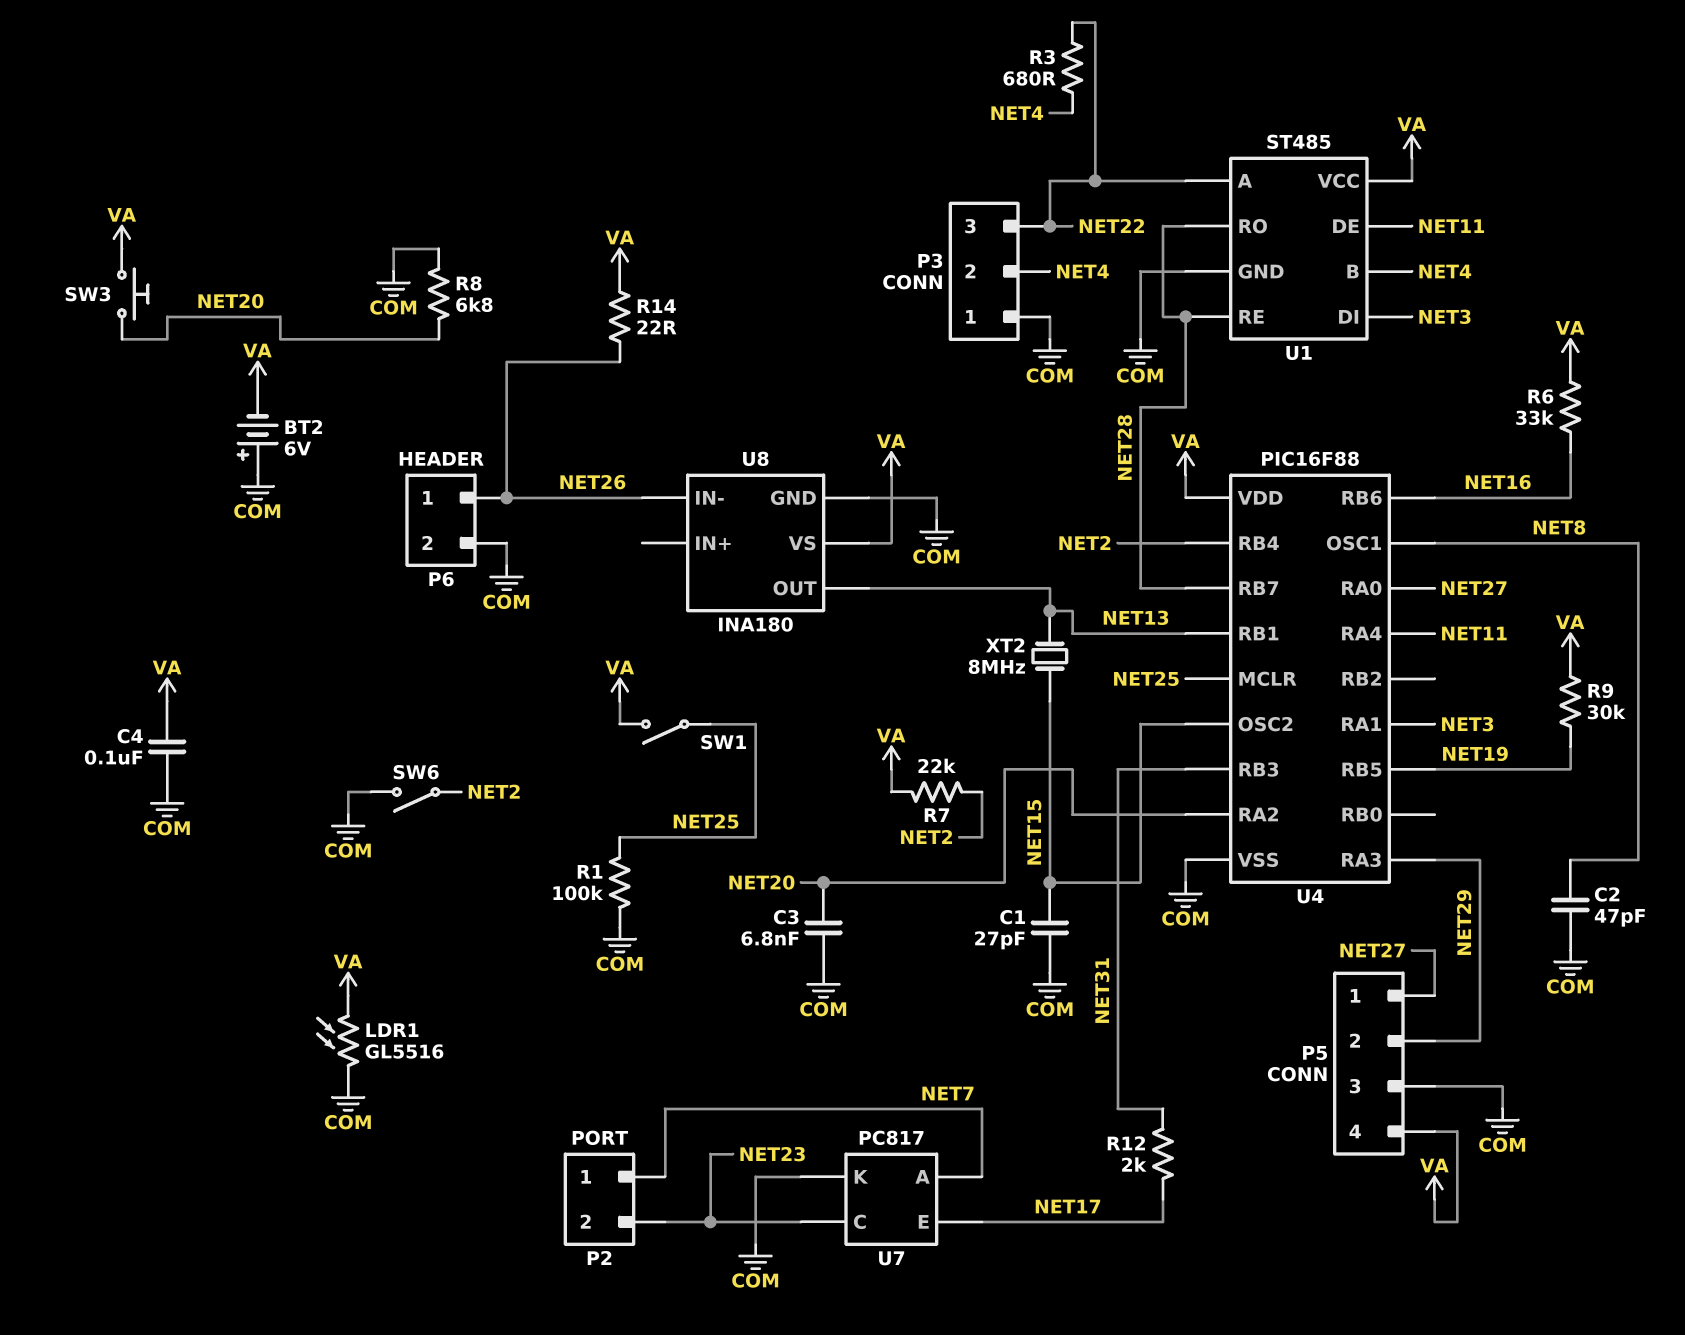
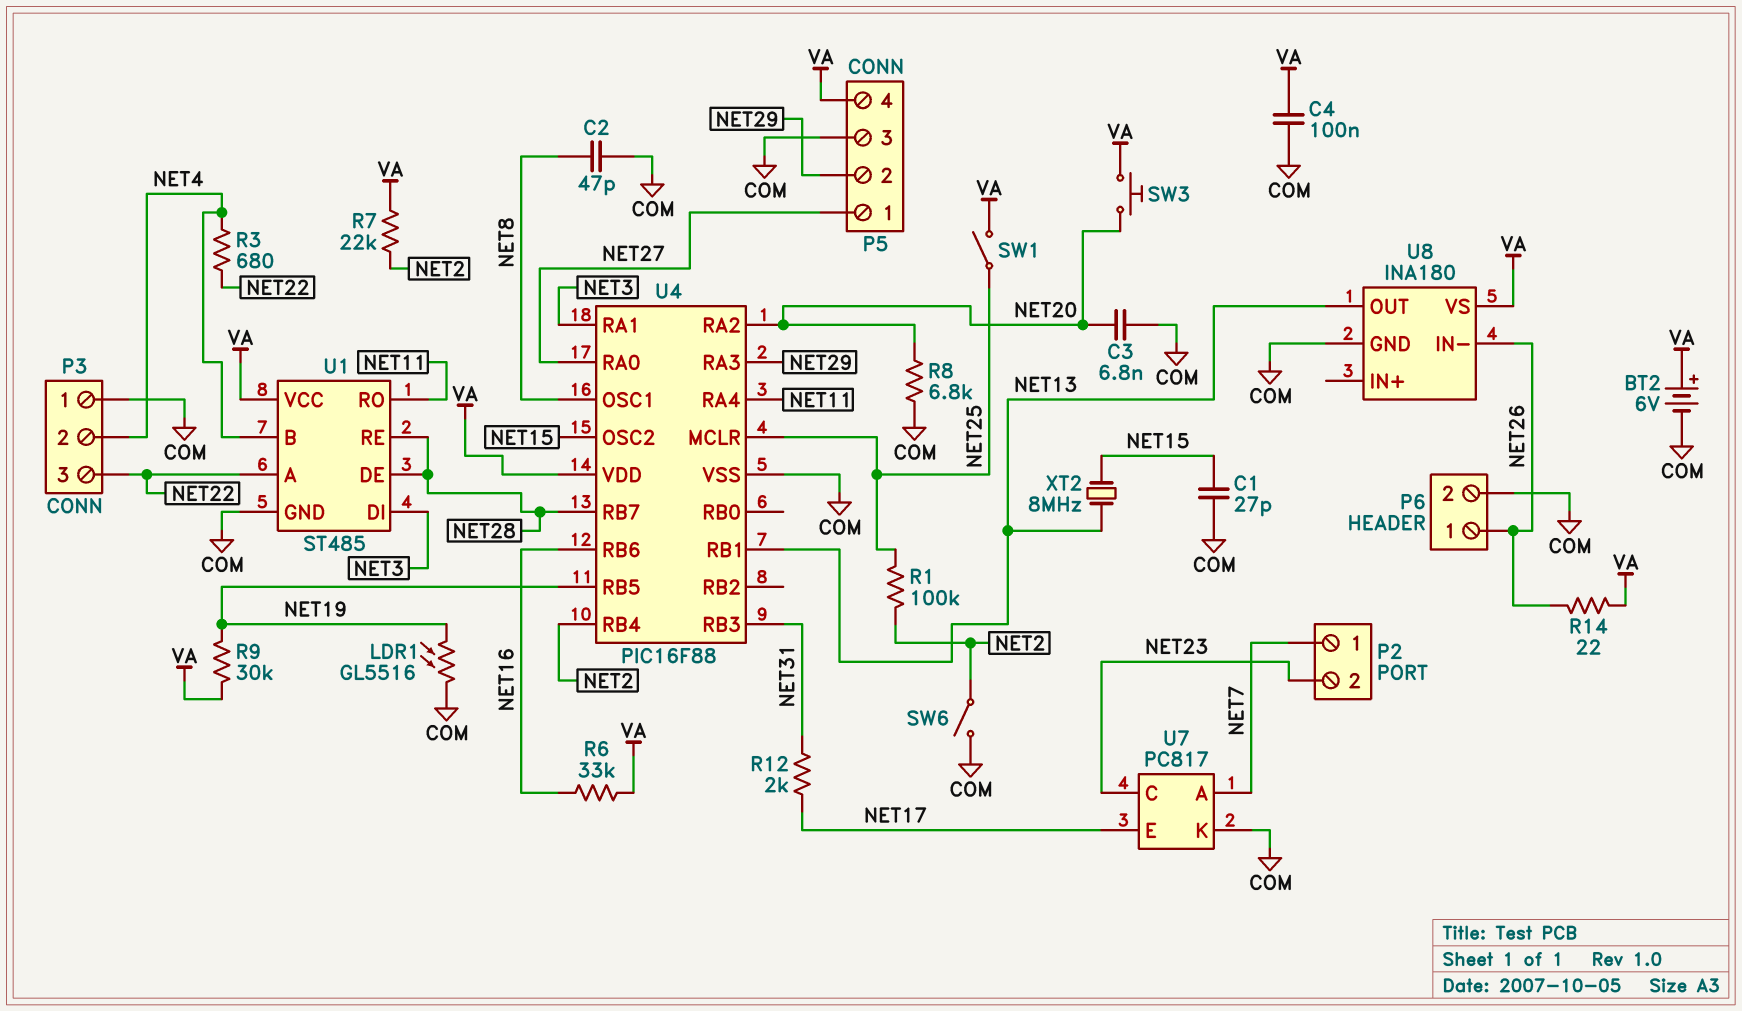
BT2: 6V (plus COM, minus VA) -> 6V (plus VA, minus COM)
LDR1: GL5516 (COM, VA) -> GL5516 (COM, NET19)
R1: 100k (COM, NET25) -> 100k (NET2, NET25)
U1 pin DE: NET11 -> NET28
U1 pin RO: NET28 -> NET11

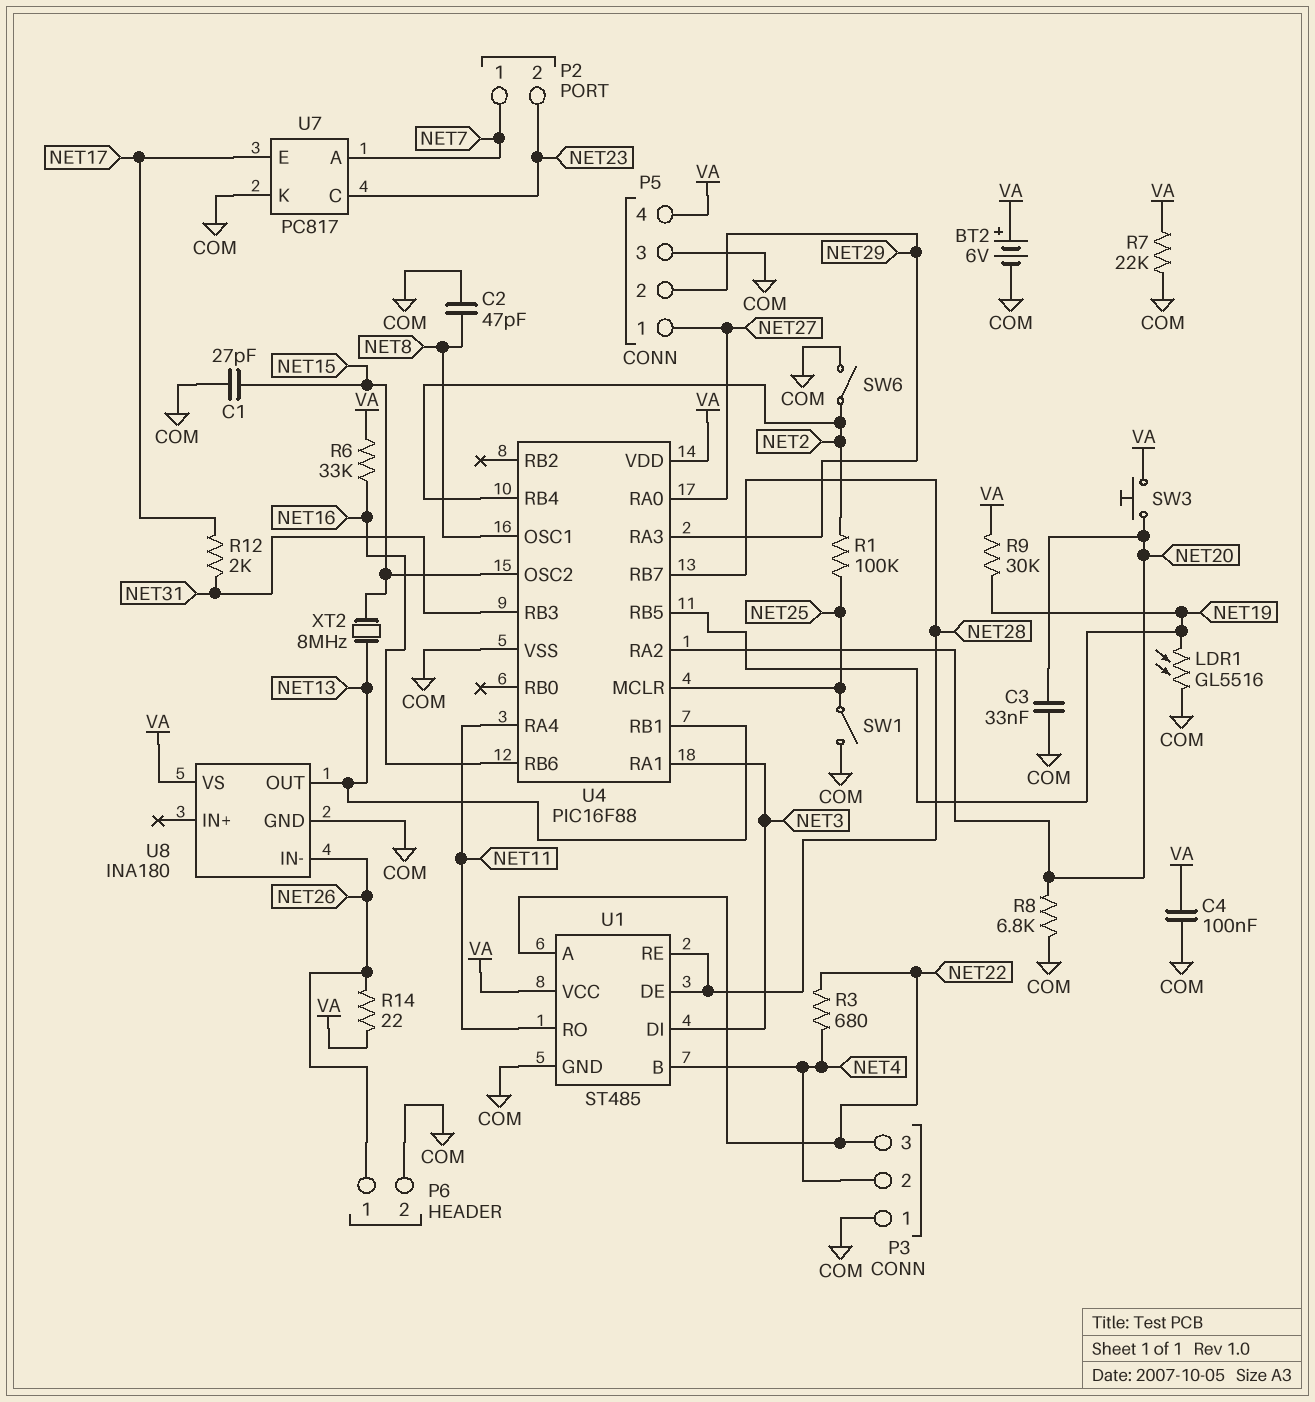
C3: 6.8nF (COM, NET20) -> 33nF (COM, NET20)
R7: 22k (NET2, VA) -> 22k (COM, VA)
SW1: switch (NET25, VA) -> switch (COM, NET25)

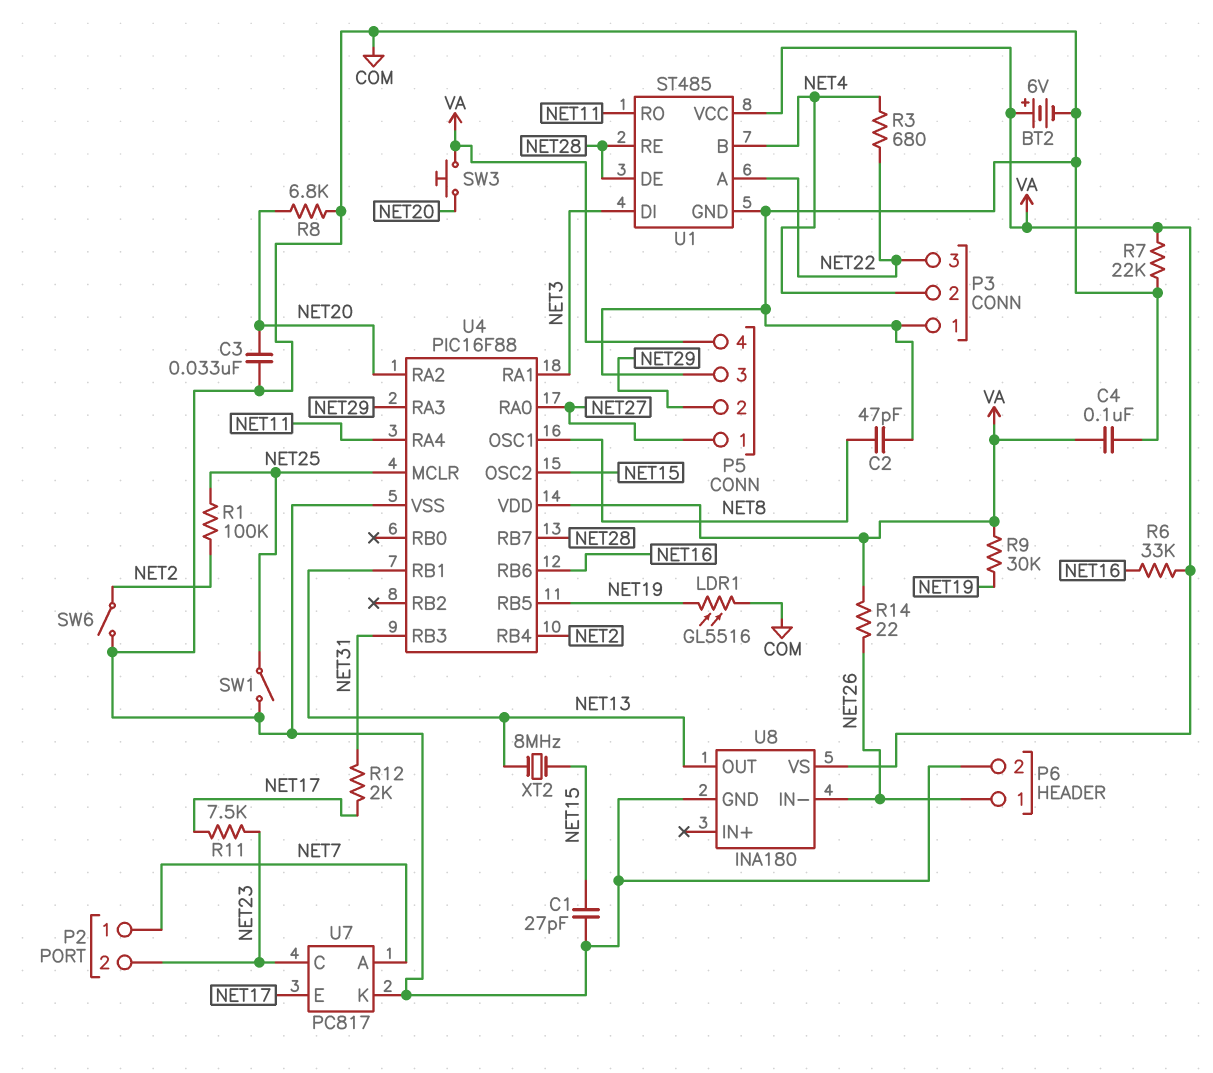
R11: none -> 7.5k (NET17, NET23)

